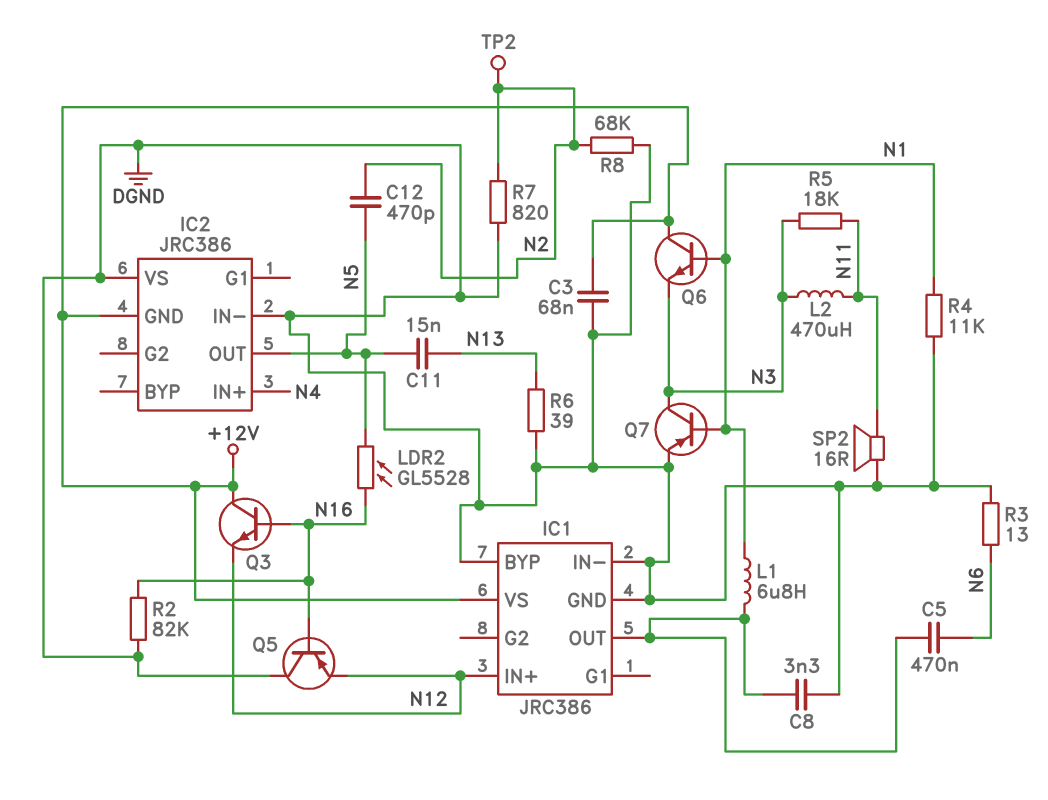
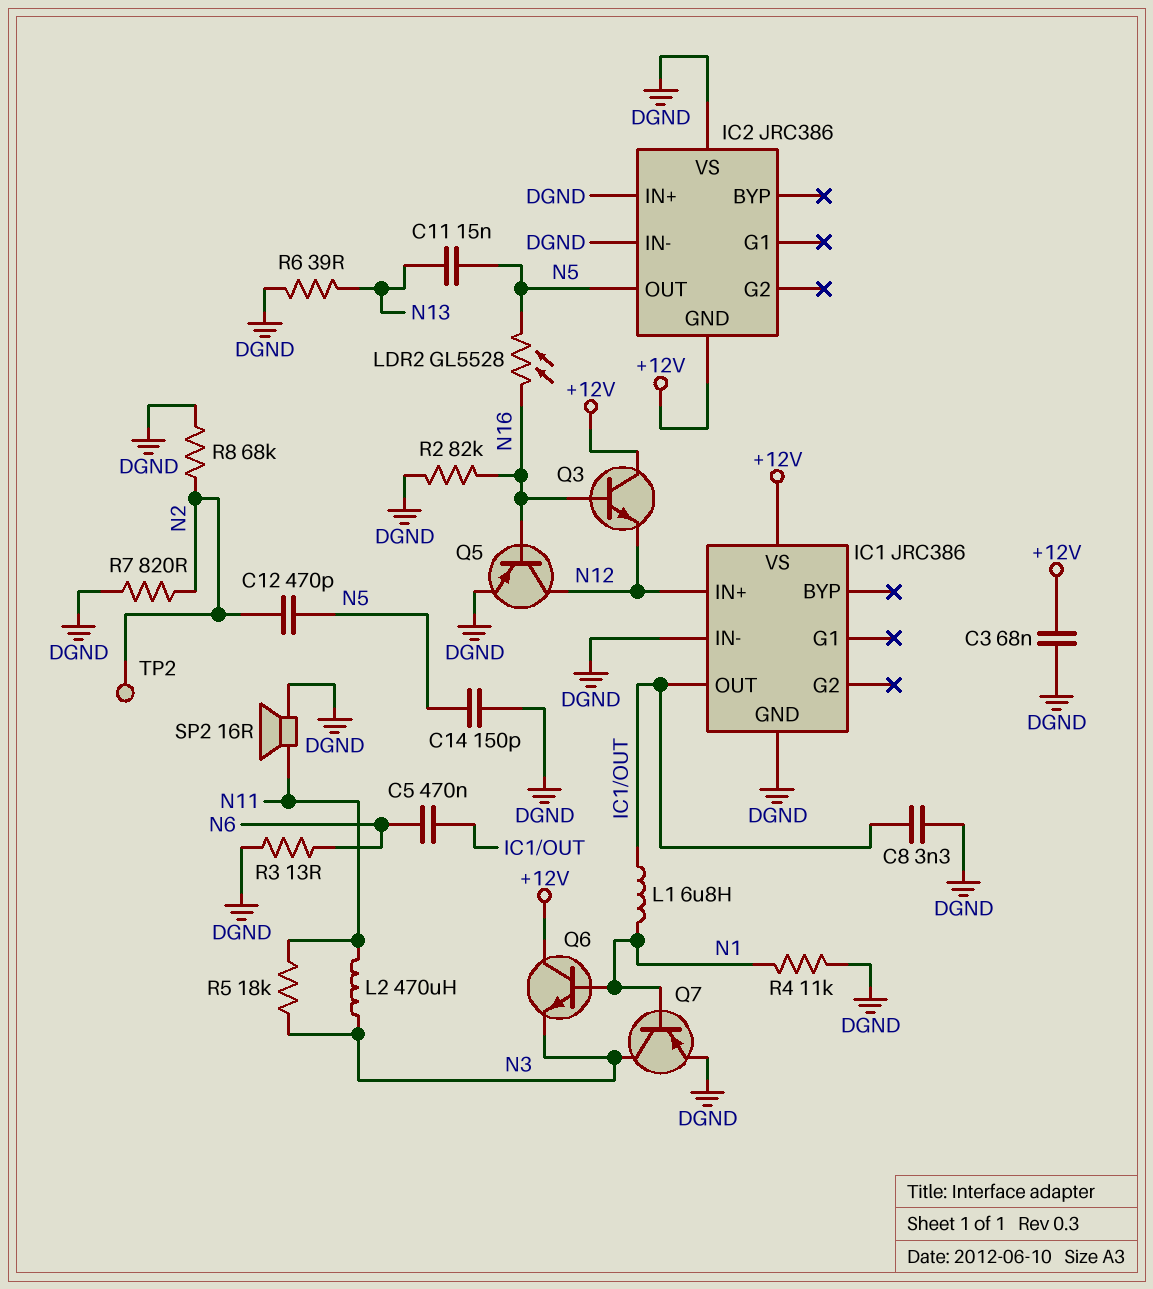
C14: none -> 150pF (DGND, N5)
IC1 pin BYP: DGND -> none
IC2 pin IN+: N4 -> DGND
Q5: PNP (B N16, C DGND, E N12) -> PNP (B N16, C N12, E DGND)

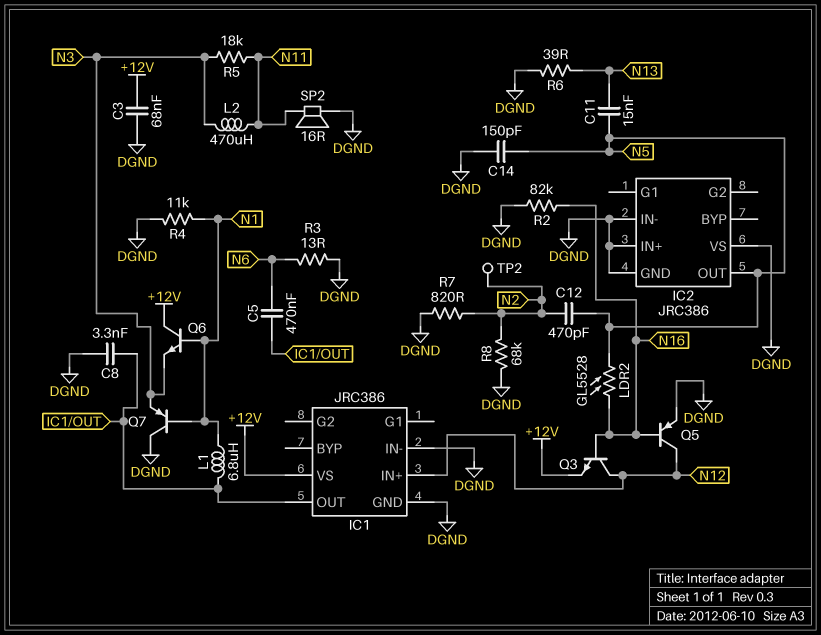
IC2 pin GND: +12V -> DGND
Q3: NPN (B N16, C +12V, E N12) -> NPN (B N16, C N12, E +12V)
Q7: PNP (B N1, C N3, E DGND) -> PNP (B N1, C DGND, E N3)

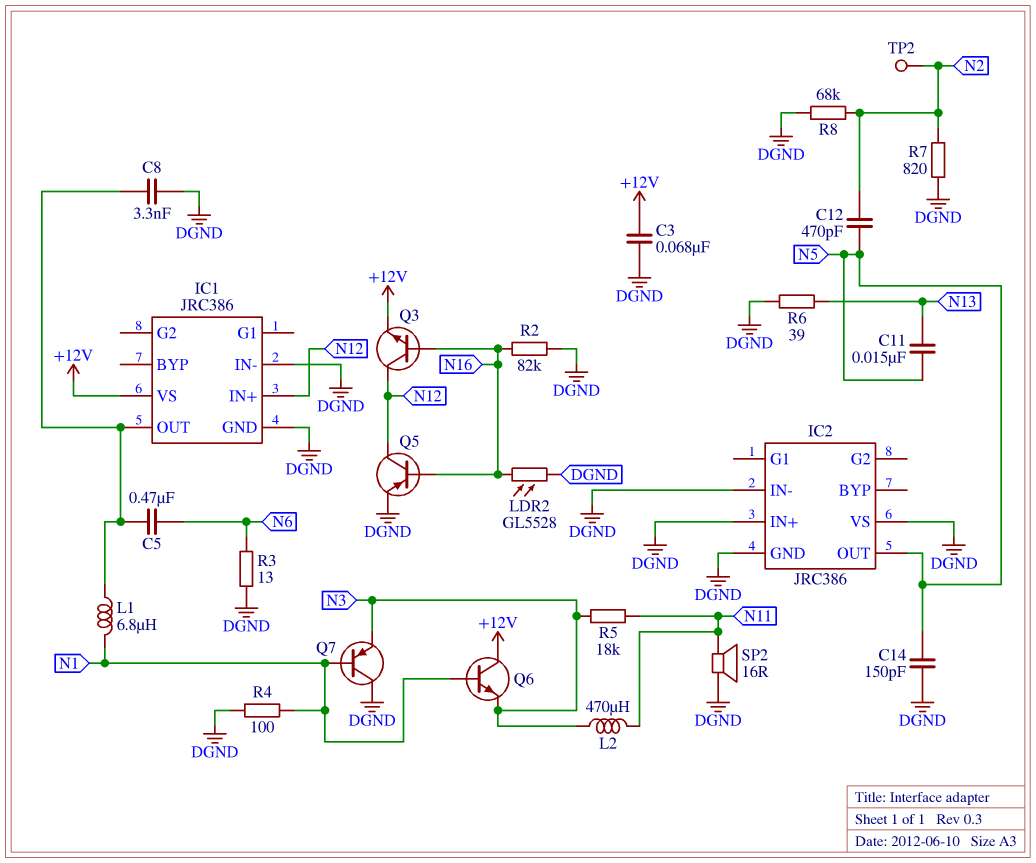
LDR2: GL5528 (N5, N16) -> GL5528 (DGND, N16)
R4: 11k (DGND, N1) -> 100 (DGND, N1)

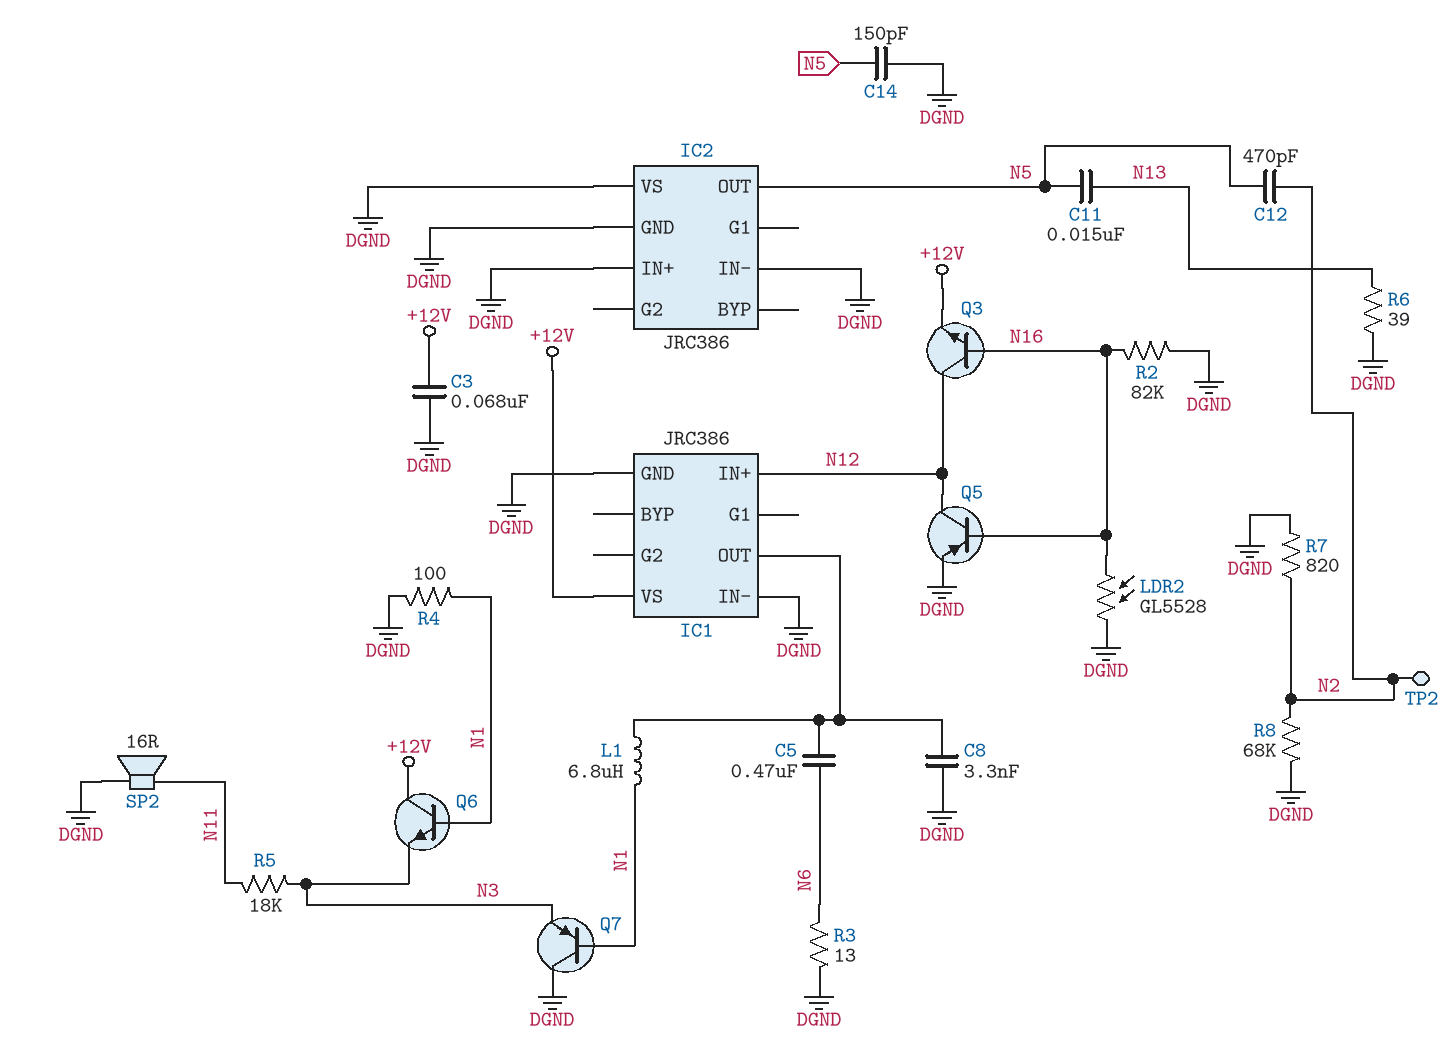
L2: 470uH (N3, N11) -> none

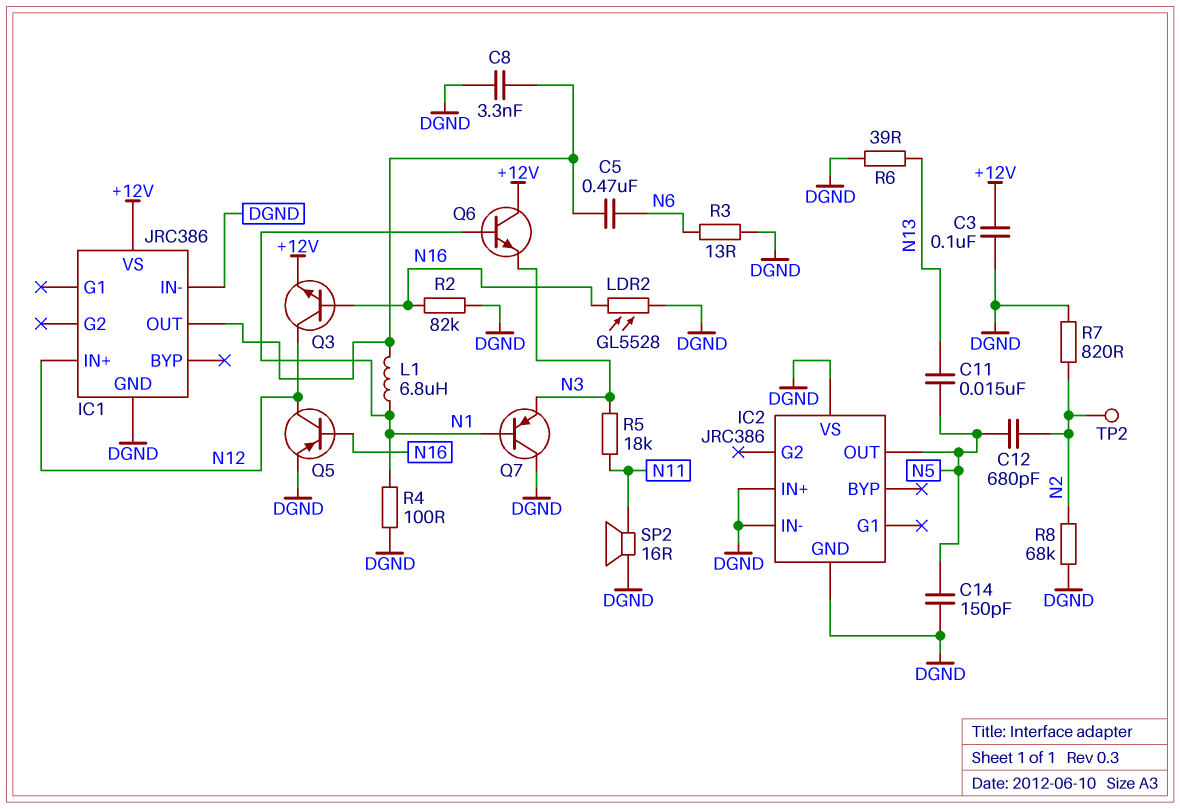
C3: 68nF (+12V, DGND) -> 100nF (+12V, DGND)
C12: 470pF (N2, N5) -> 680pF (N2, N5)

